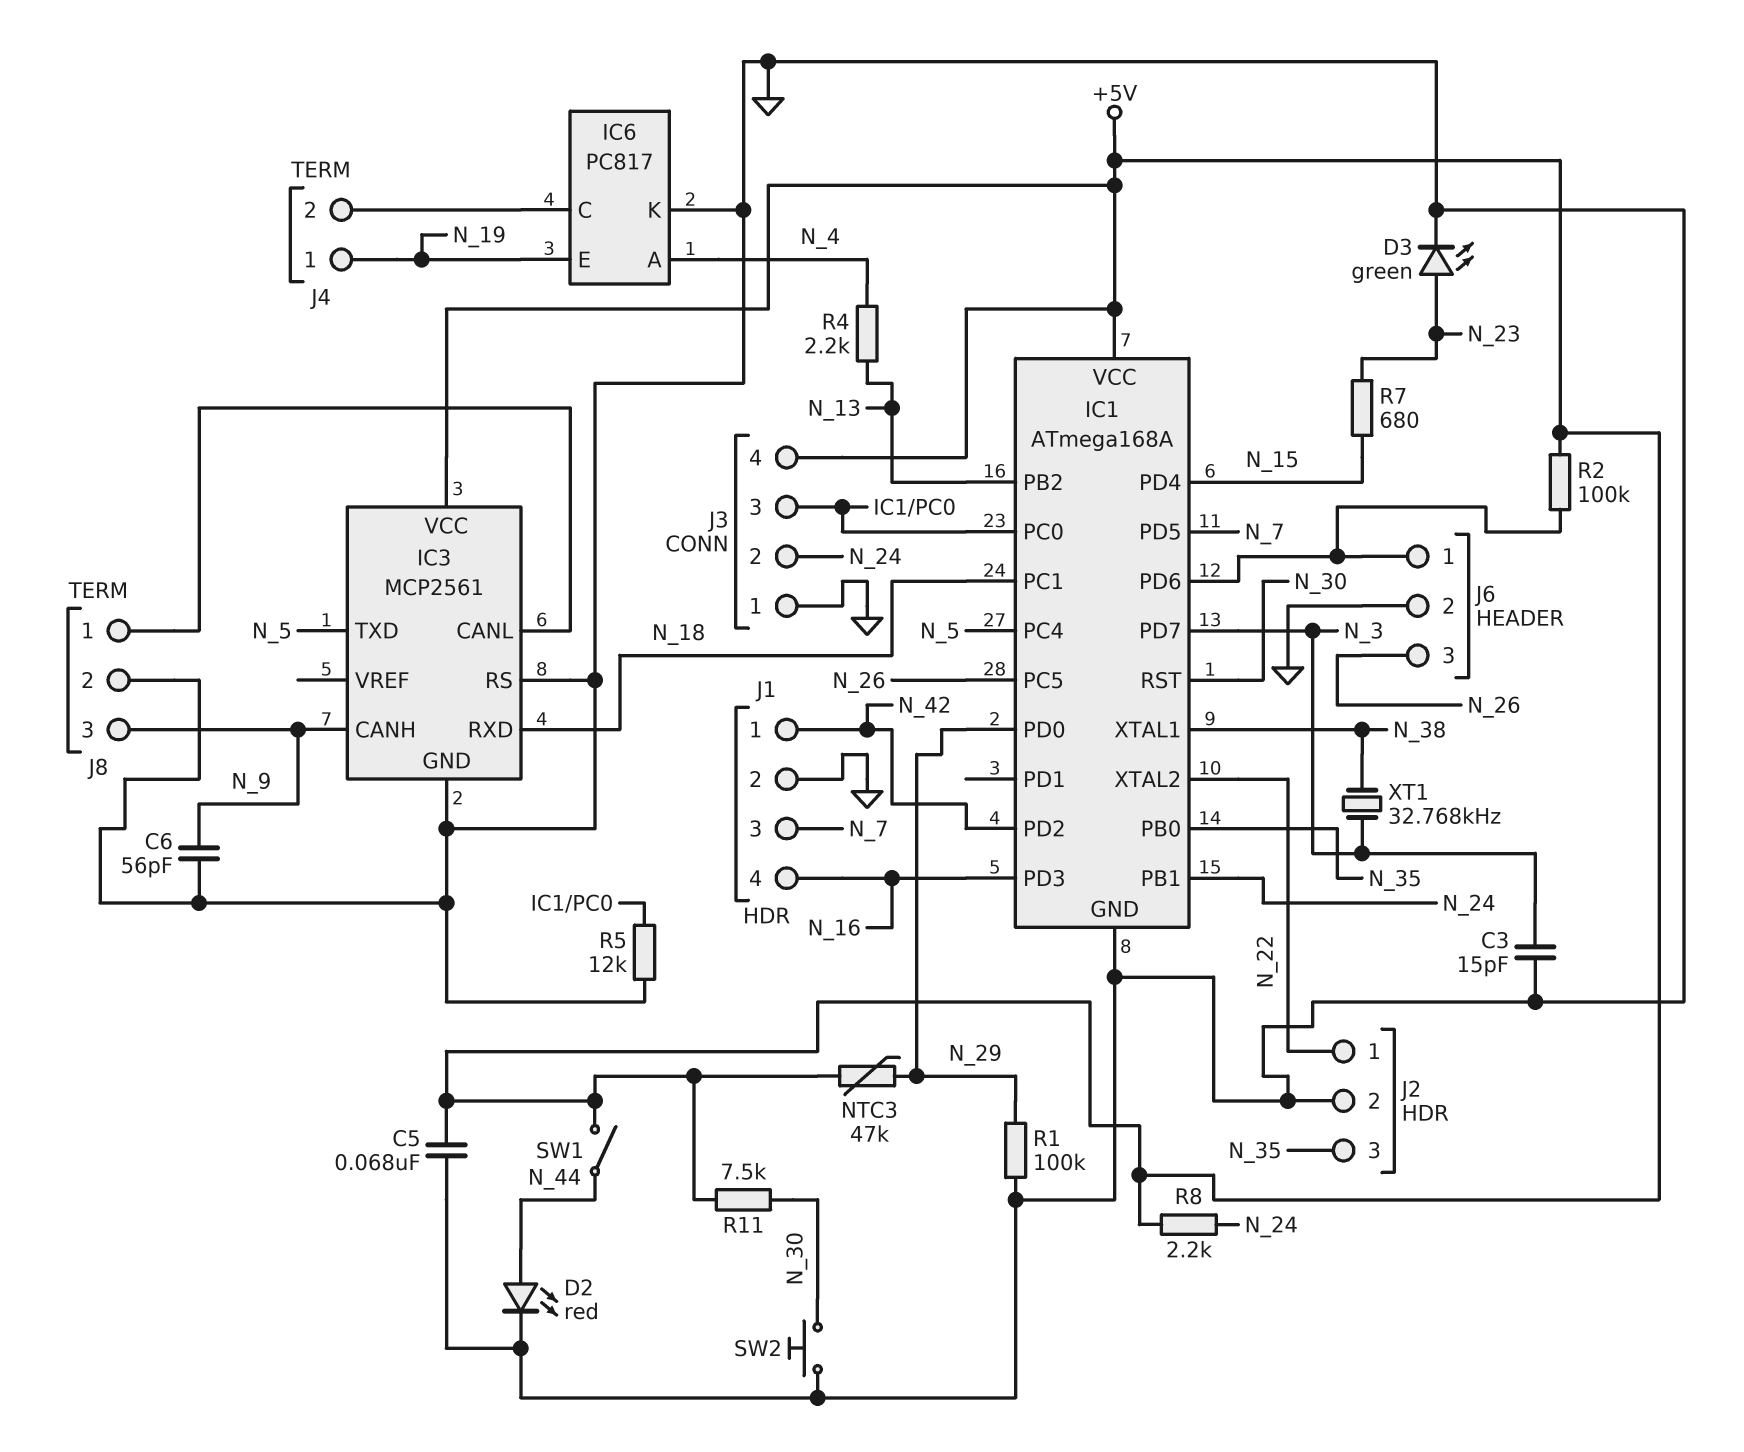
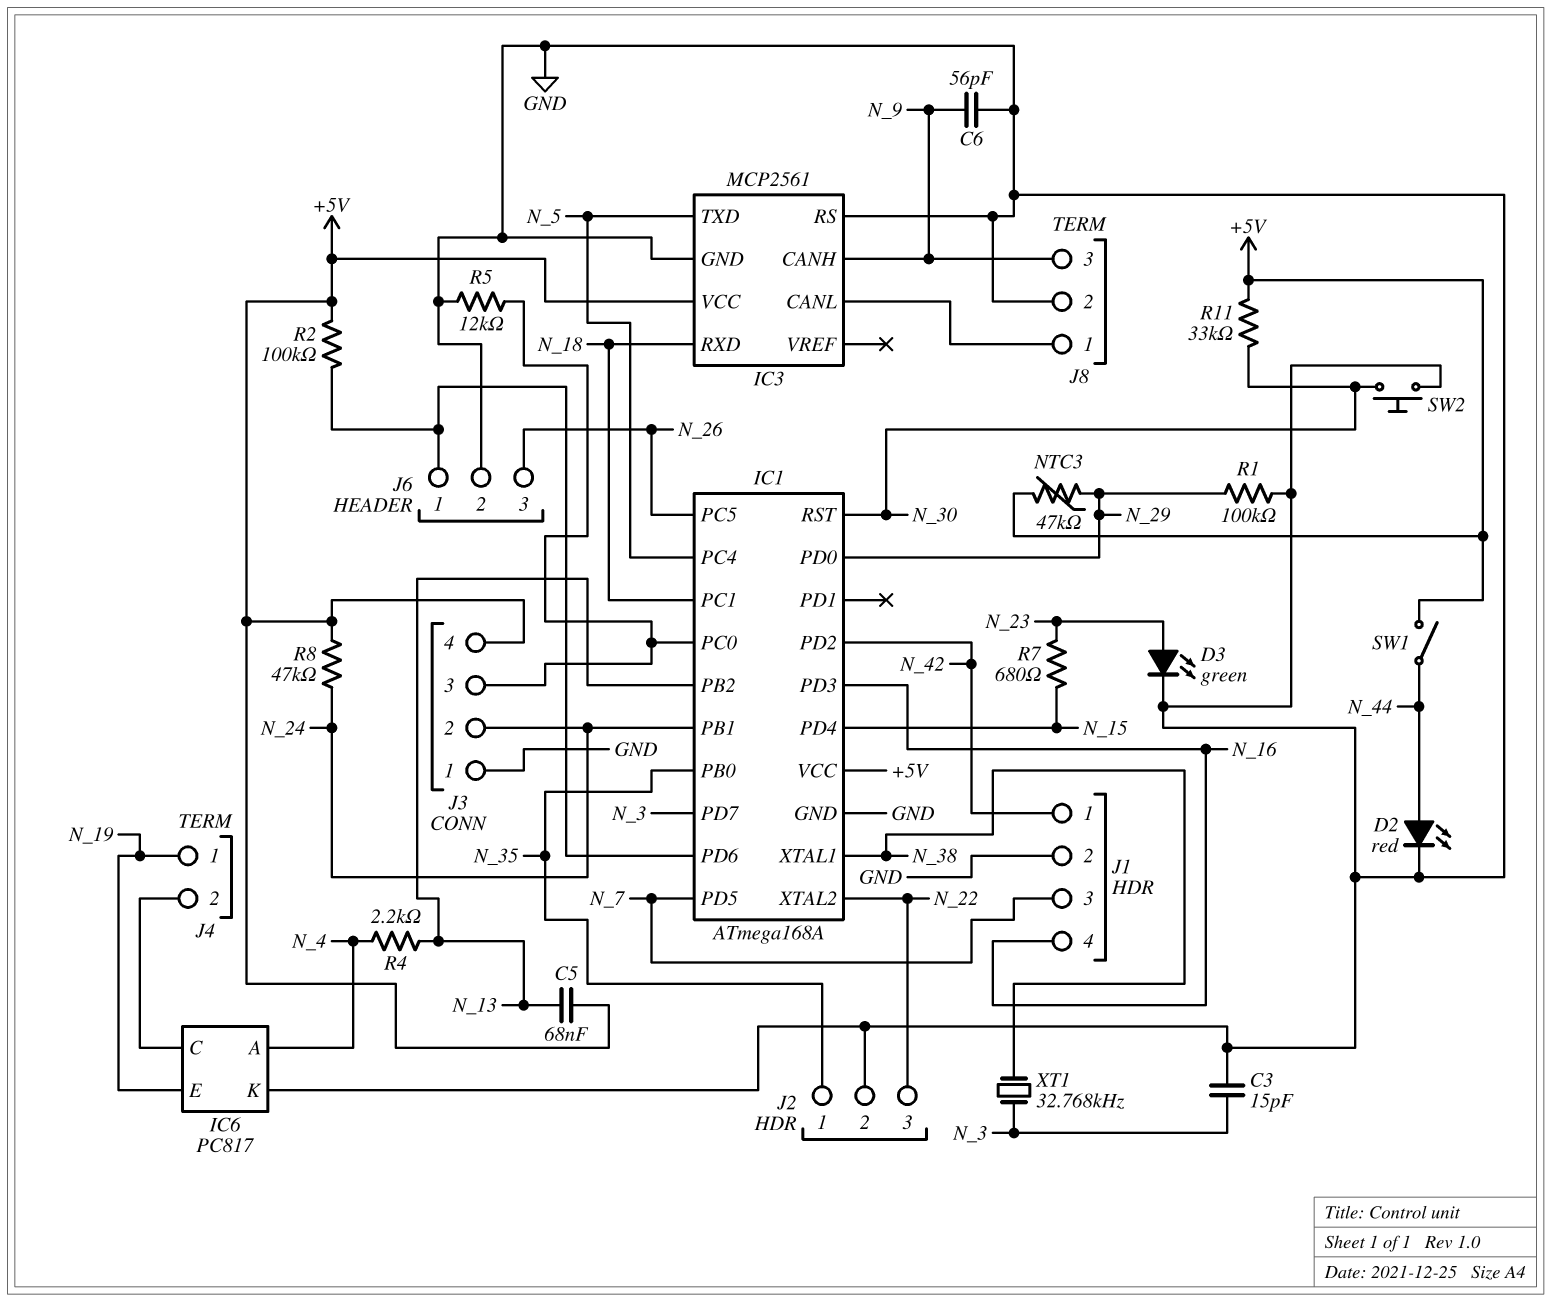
C5: 68nF (+5V, GND) -> 68nF (+5V, N_13)
J2 pin 1: N_22 -> N_35
J2 pin 3: N_35 -> N_22
R8: 2.2k (+5V, N_24) -> 47k (+5V, N_24)
R11: 7.5k (+5V, N_30) -> 33k (+5V, N_30)

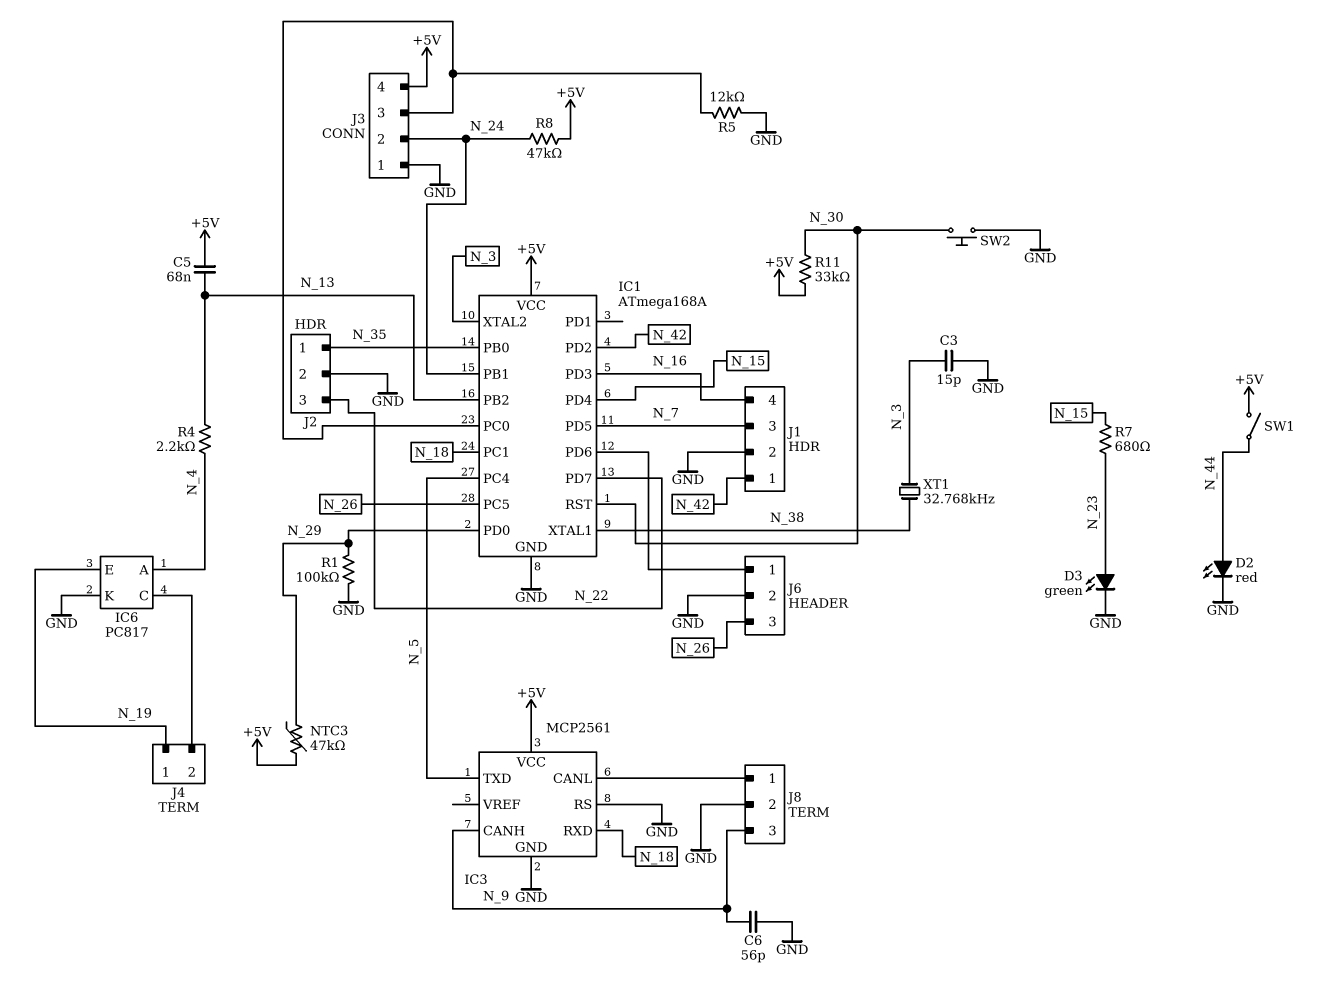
IC1 pin PD7: N_3 -> N_22
IC1 pin XTAL2: N_22 -> N_3
R2: 100k (+5V, IC1/PD6) -> none

